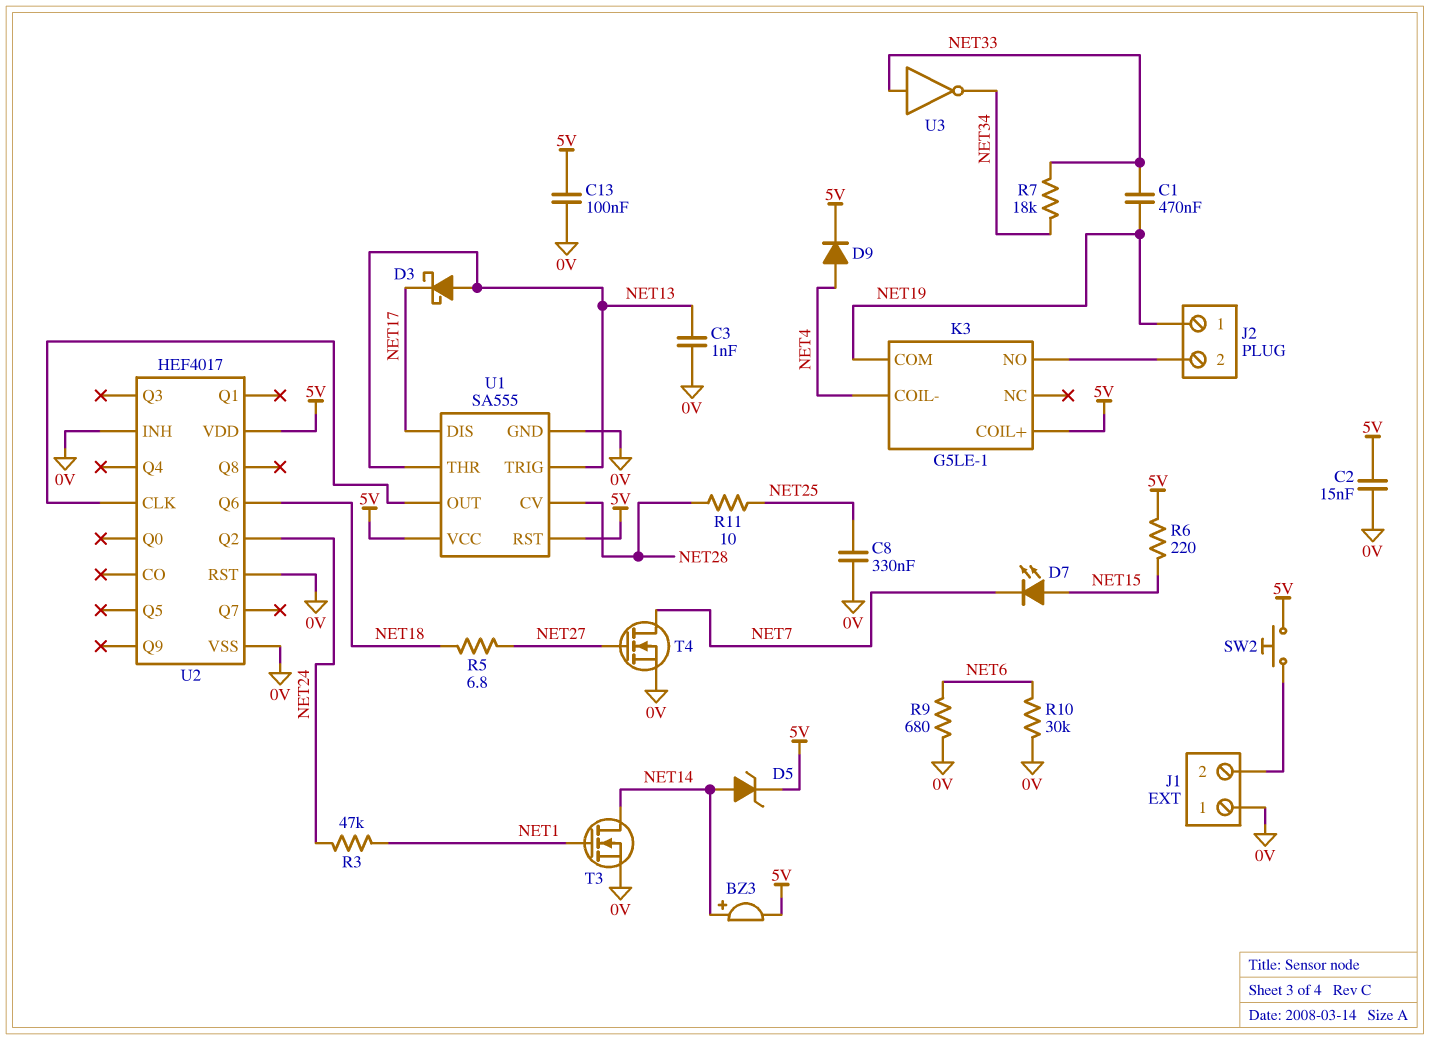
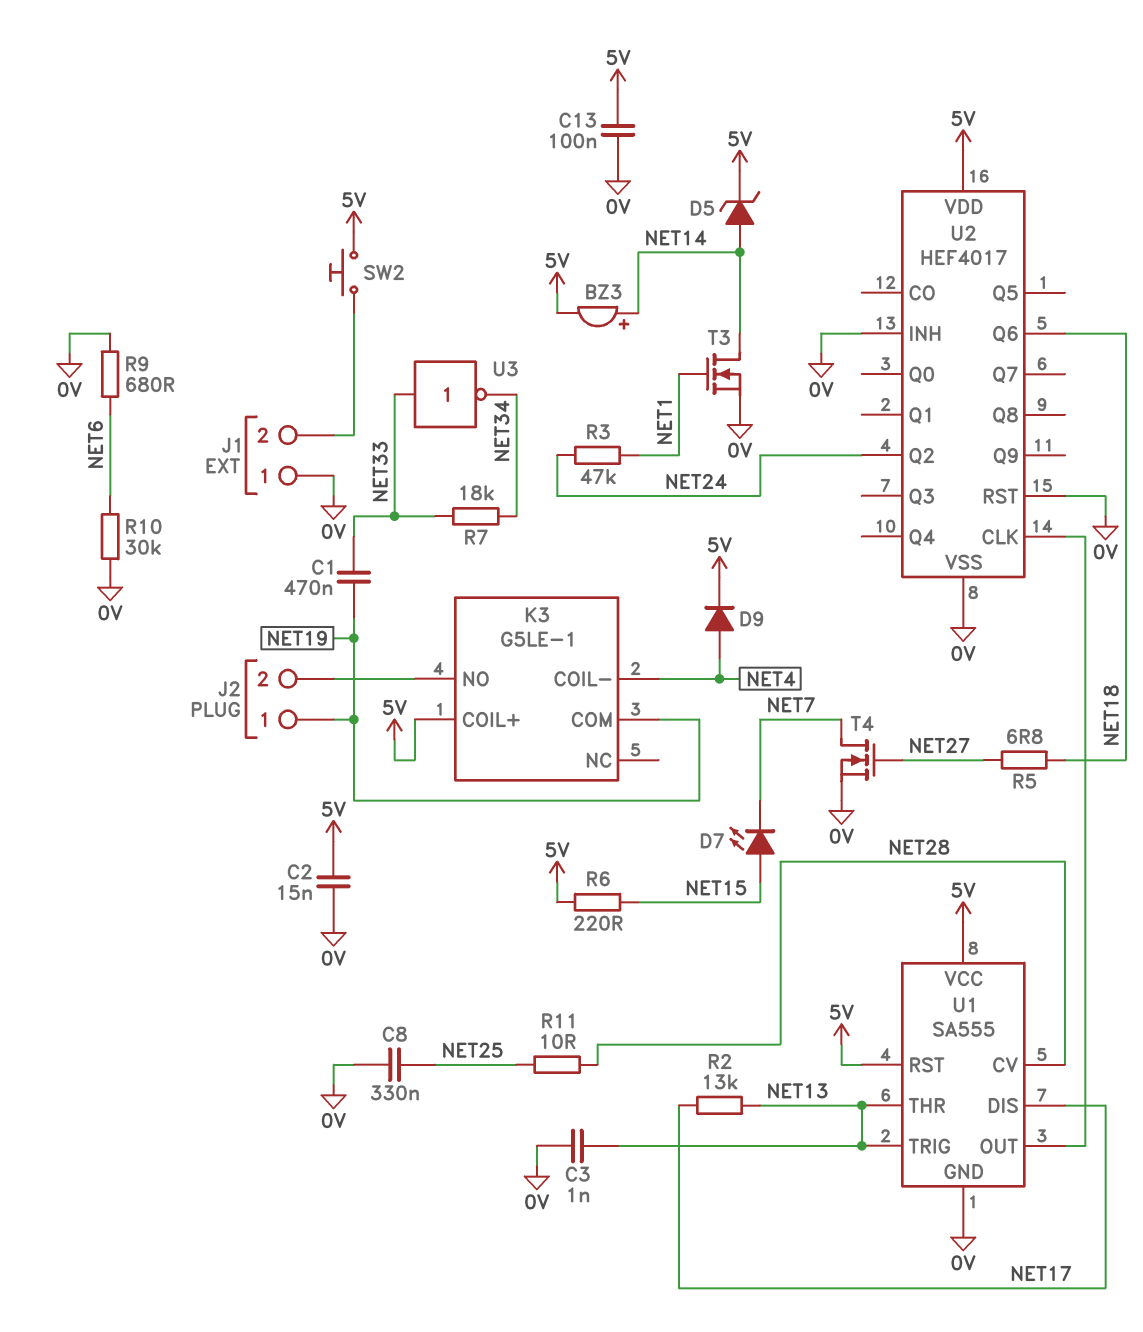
D3: schottky (A NET13, K NET17) -> none
R2: none -> 13k (NET13, NET17)

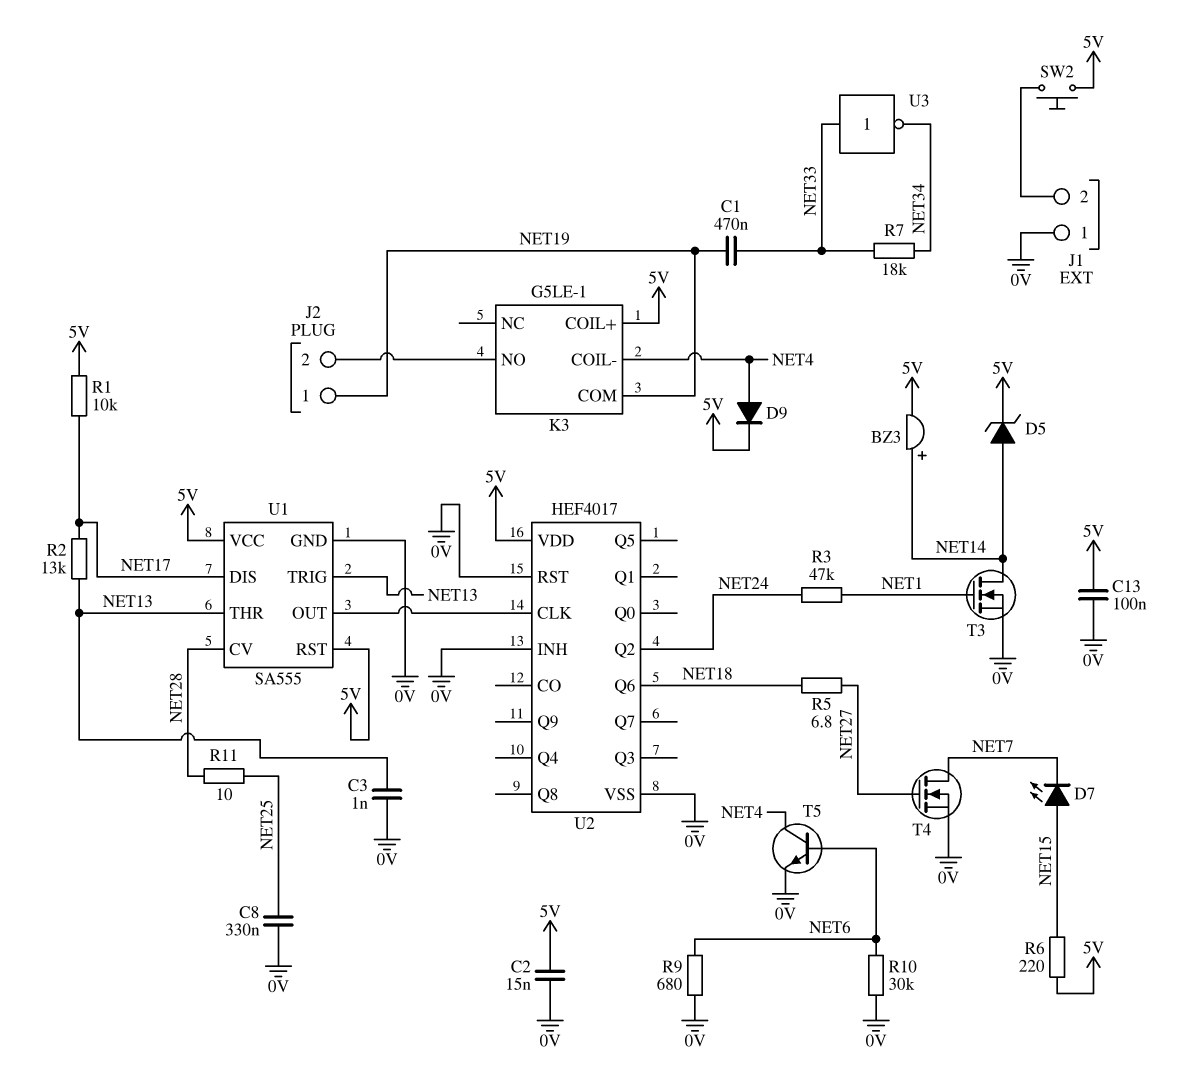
R1: none -> 10k (5V, NET17)
T5: none -> NPN (B NET6, C NET4, E 0V)

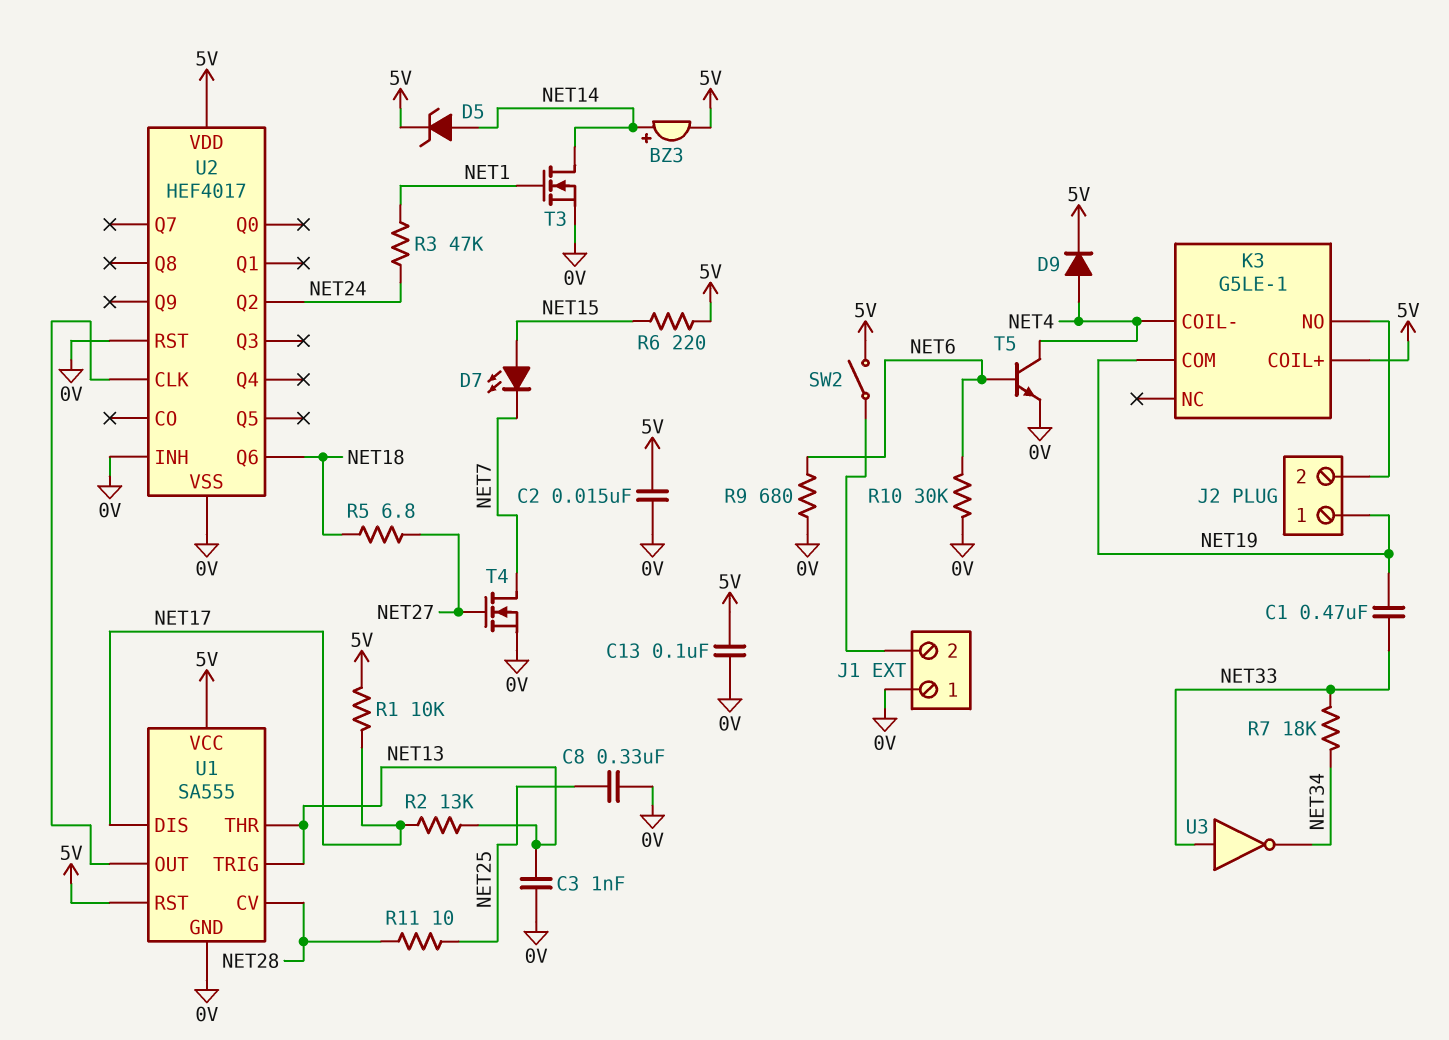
SW2: button (5V, J1/2) -> switch (5V, J1/2)

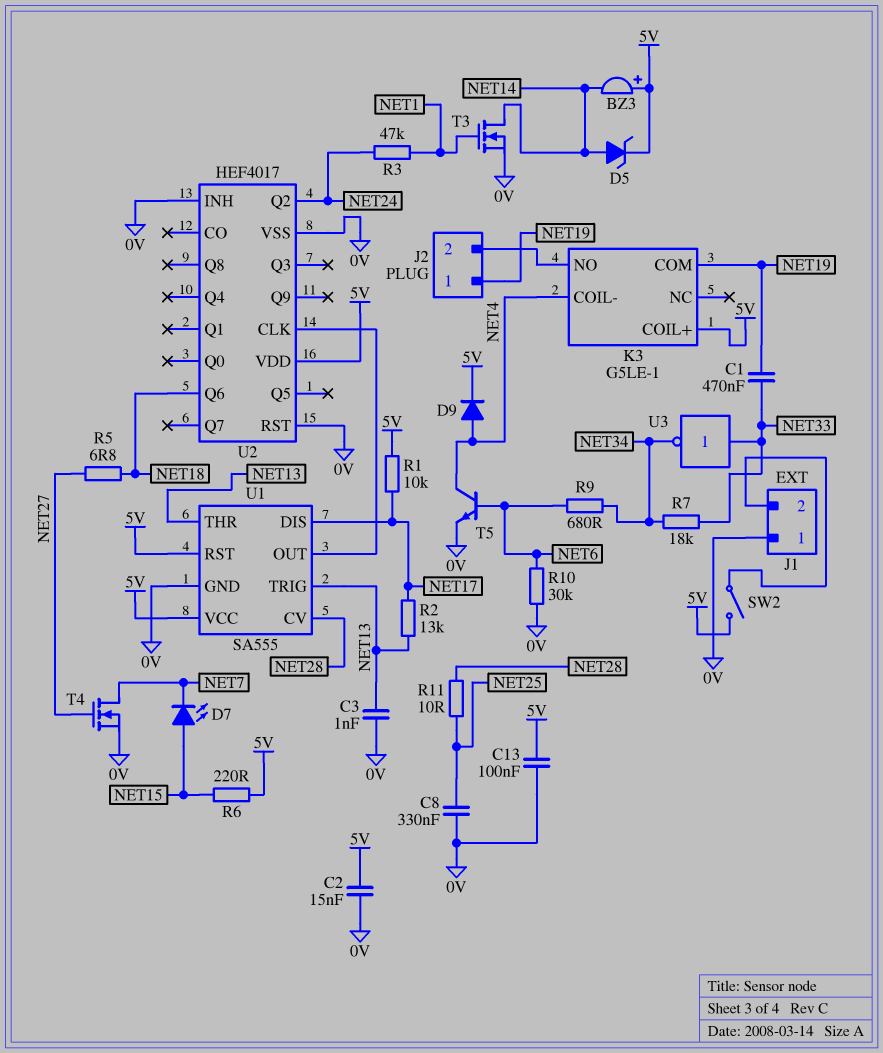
BZ3: buzzer (plus NET14, minus 5V) -> buzzer (plus 5V, minus NET14)
R9: 680 (0V, NET6) -> 680 (NET6, NET34)

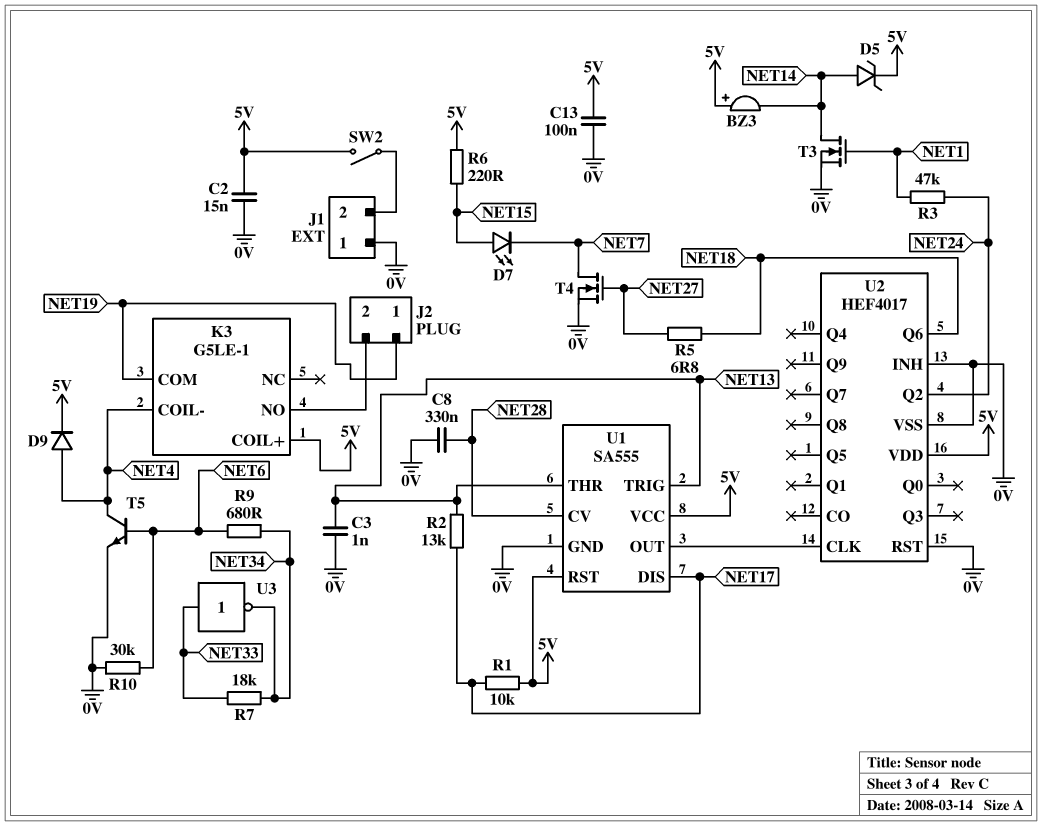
C1: 470nF (NET19, NET33) -> none
C8: 330nF (0V, NET25) -> 330nF (0V, NET28)
R11: 10 (NET25, NET28) -> none

